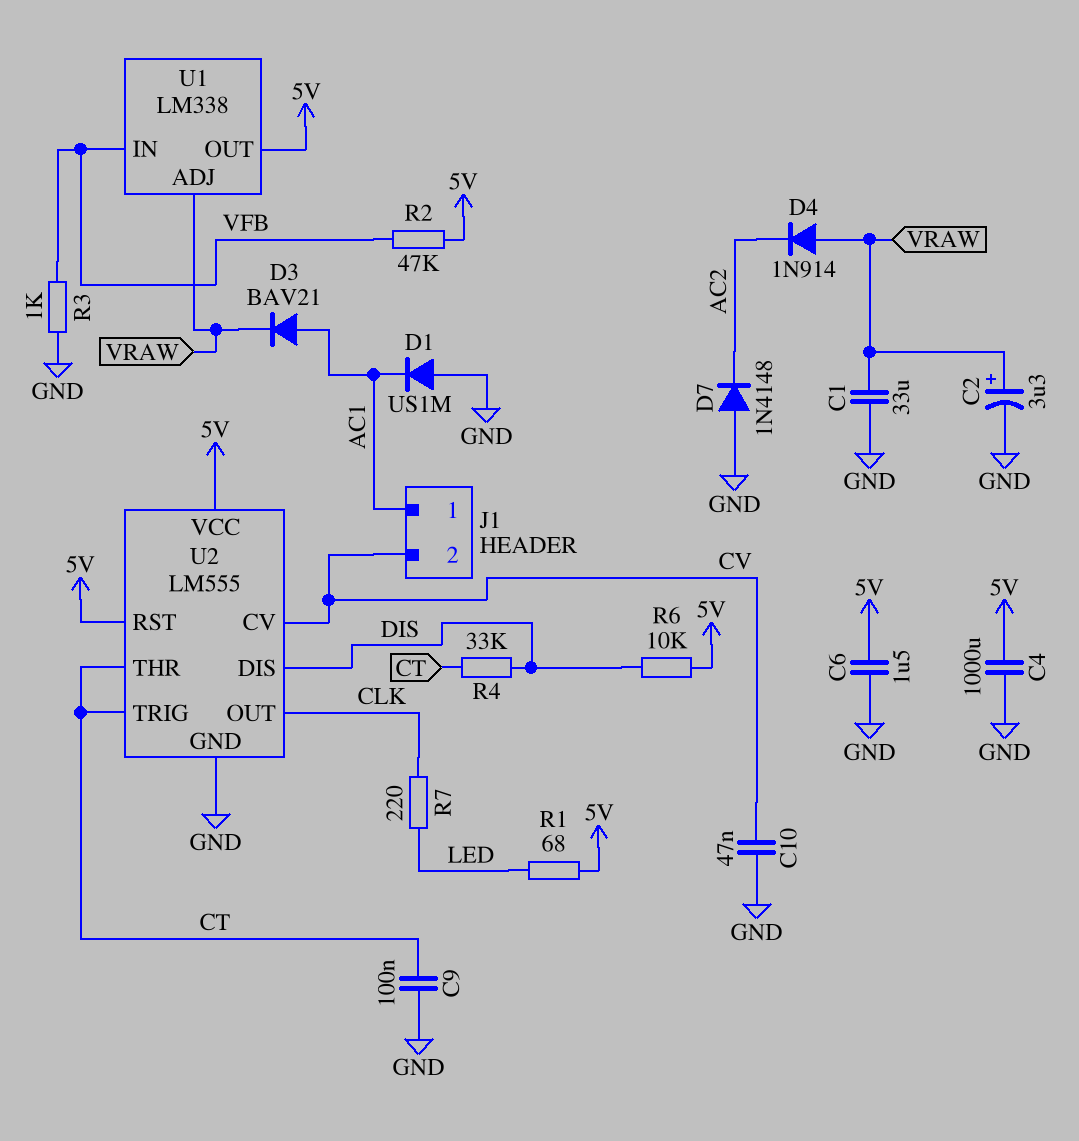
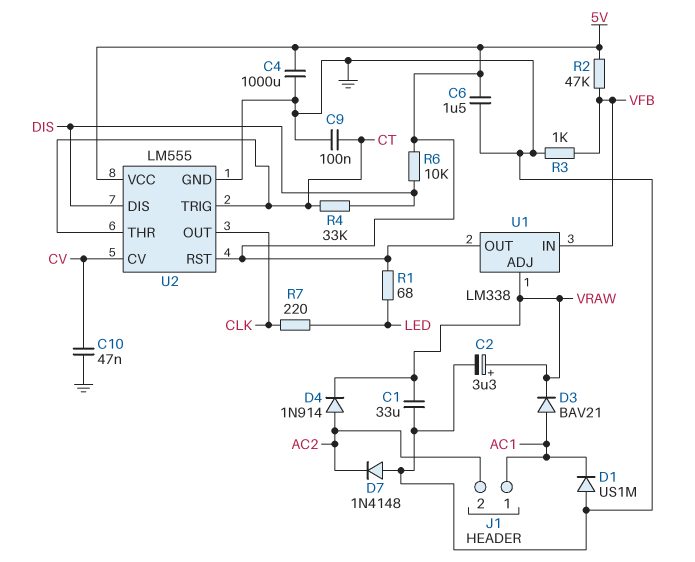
D4: diode 1N914 (A VRAW, K AC2) -> diode 1N914 (A AC2, K VRAW)
J1 pin 2: CV -> AC2

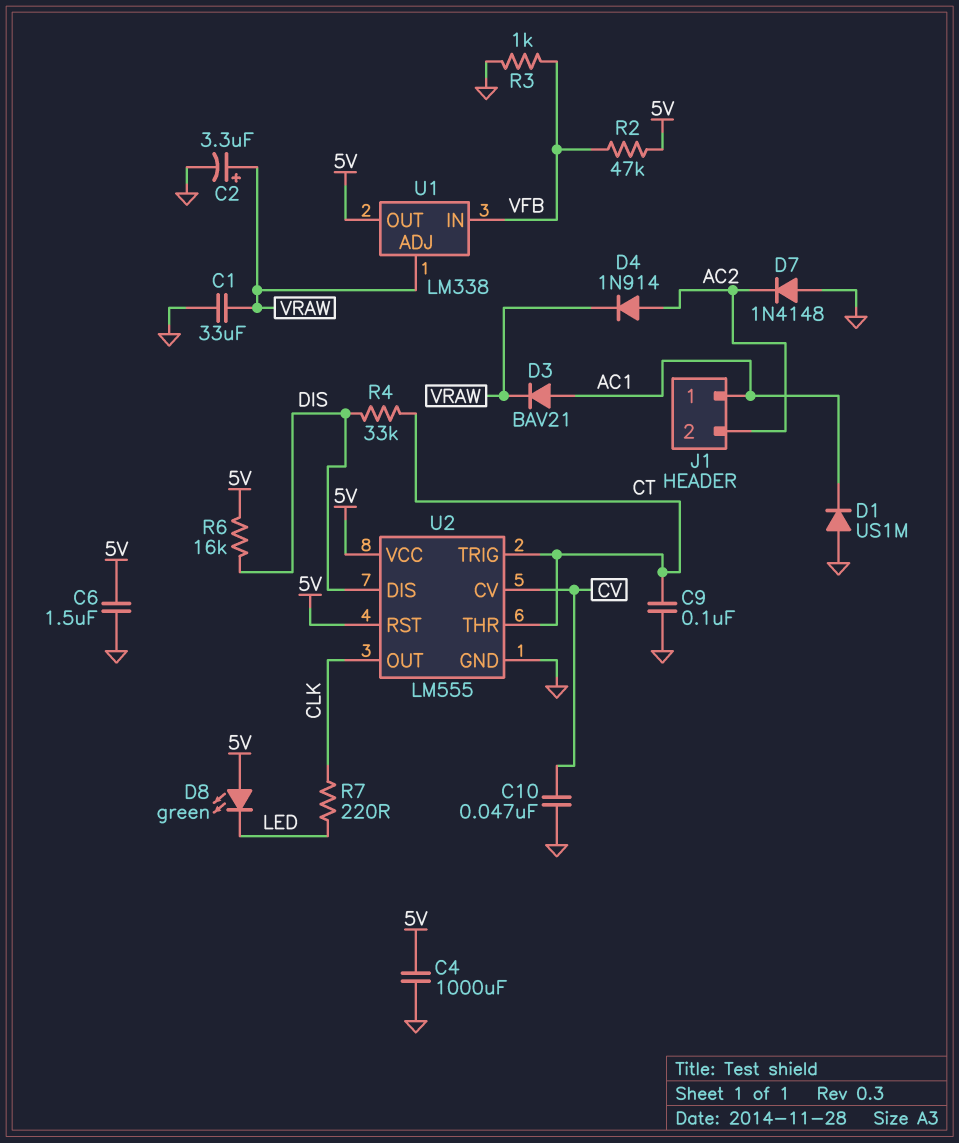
D8: none -> LED green (A 5V, K LED)
R1: 68 (5V, LED) -> none
R6: 10k (5V, DIS) -> 16k (5V, DIS)

